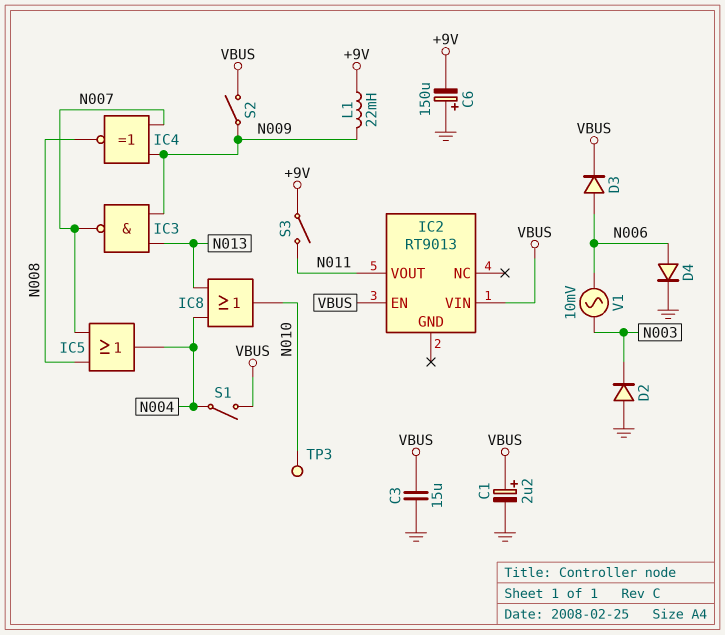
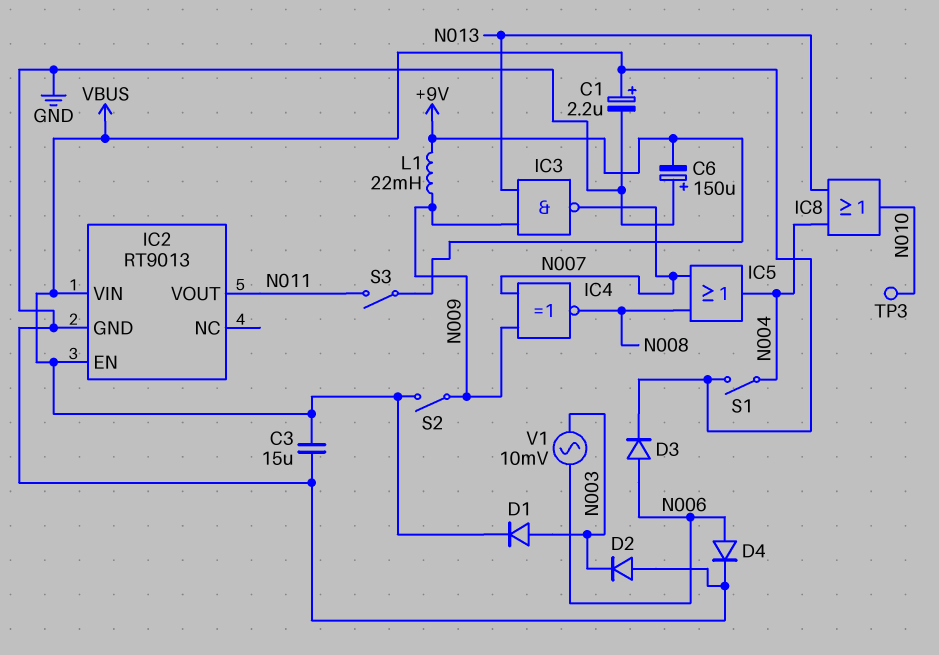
D1: none -> diode (A N003, K VBUS)
IC2 pin GND: none -> GND

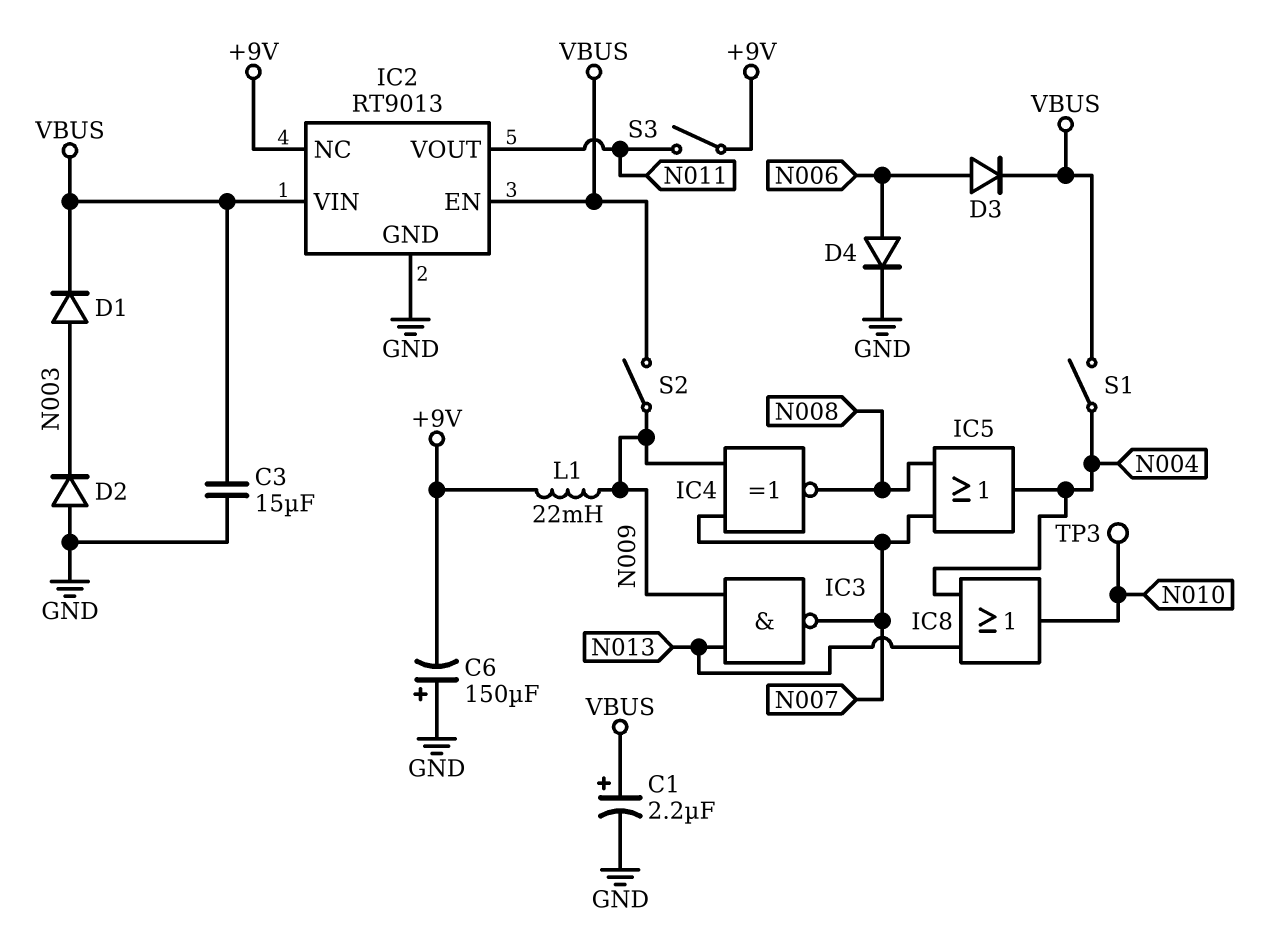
IC2 pin NC: none -> +9V
V1: AC 10mV (N003, N006) -> none

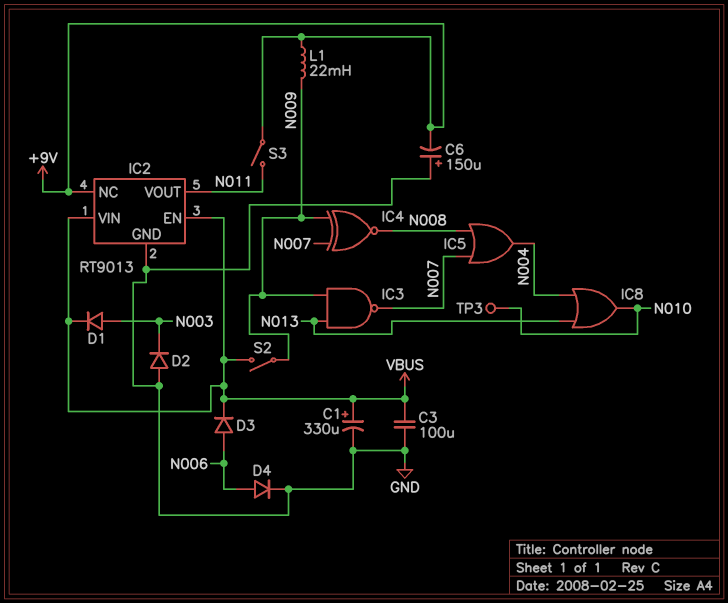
C1: 2.2uF (plus VBUS, minus GND) -> 330uF (plus VBUS, minus GND)
C3: 15uF (GND, VBUS) -> 100uF (GND, VBUS)
S1: switch (N004, VBUS) -> none

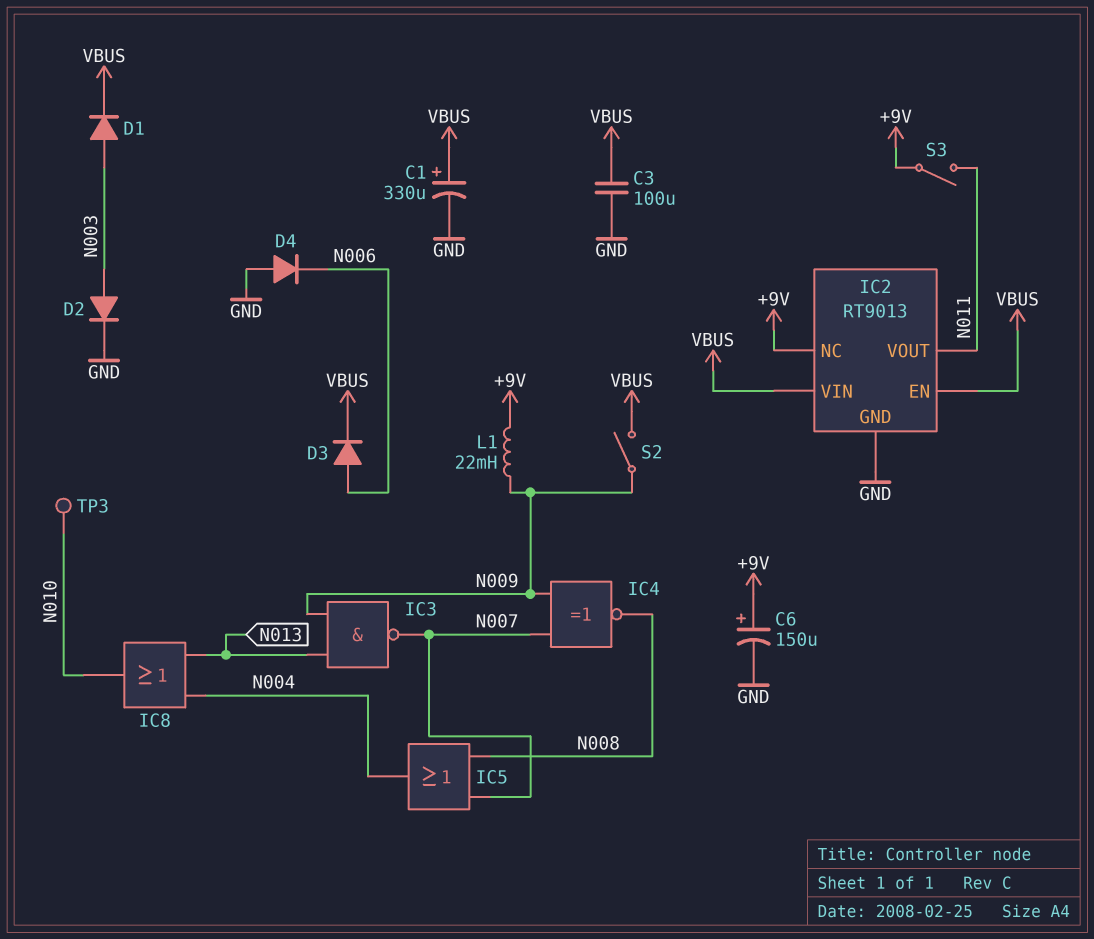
C6: 150uF (plus GND, minus +9V) -> 150uF (plus +9V, minus GND)
D2: diode (A GND, K N003) -> diode (A N003, K GND)
D4: diode (A N006, K GND) -> diode (A GND, K N006)

